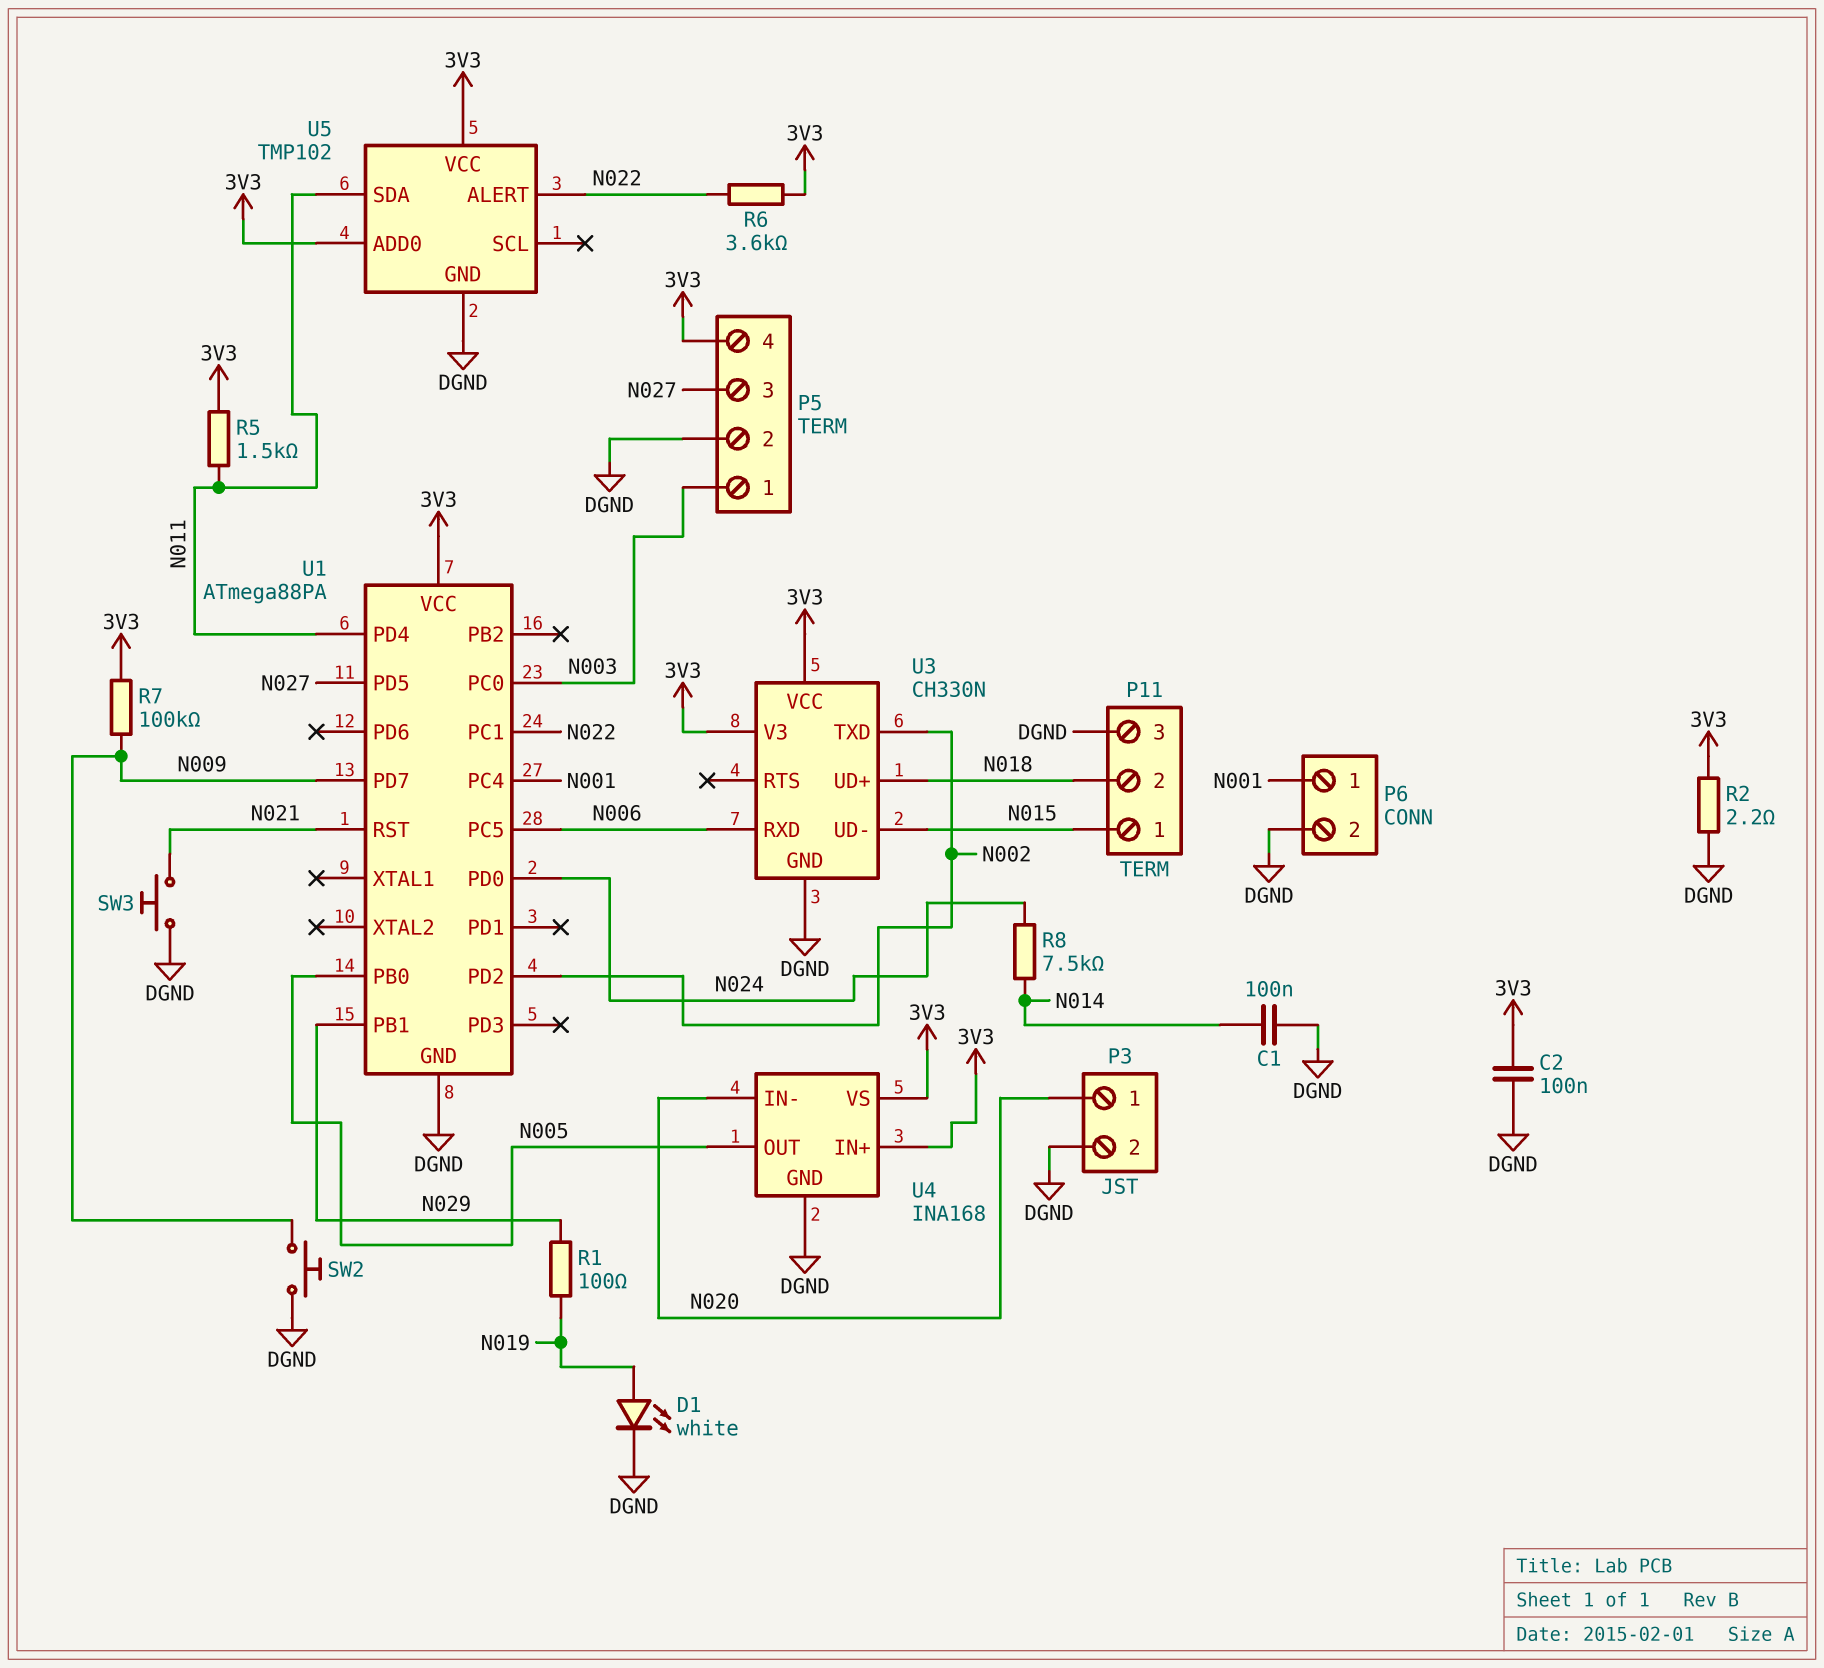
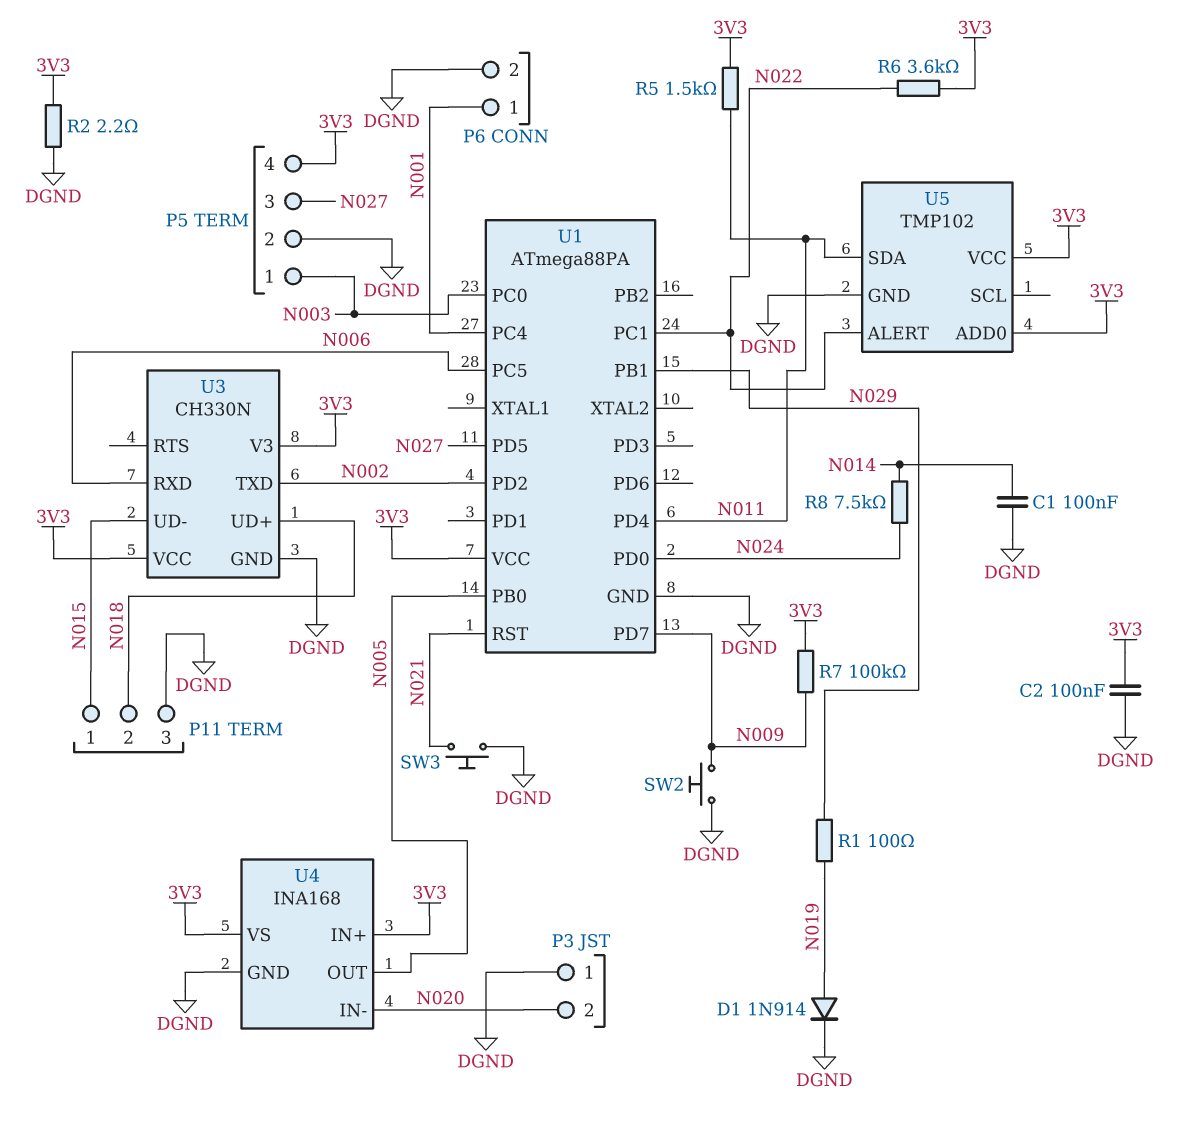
D1: LED white (A N019, K DGND) -> diode 1N914 (A N019, K DGND)
P3 pin 1: N020 -> DGND
P3 pin 2: DGND -> N020

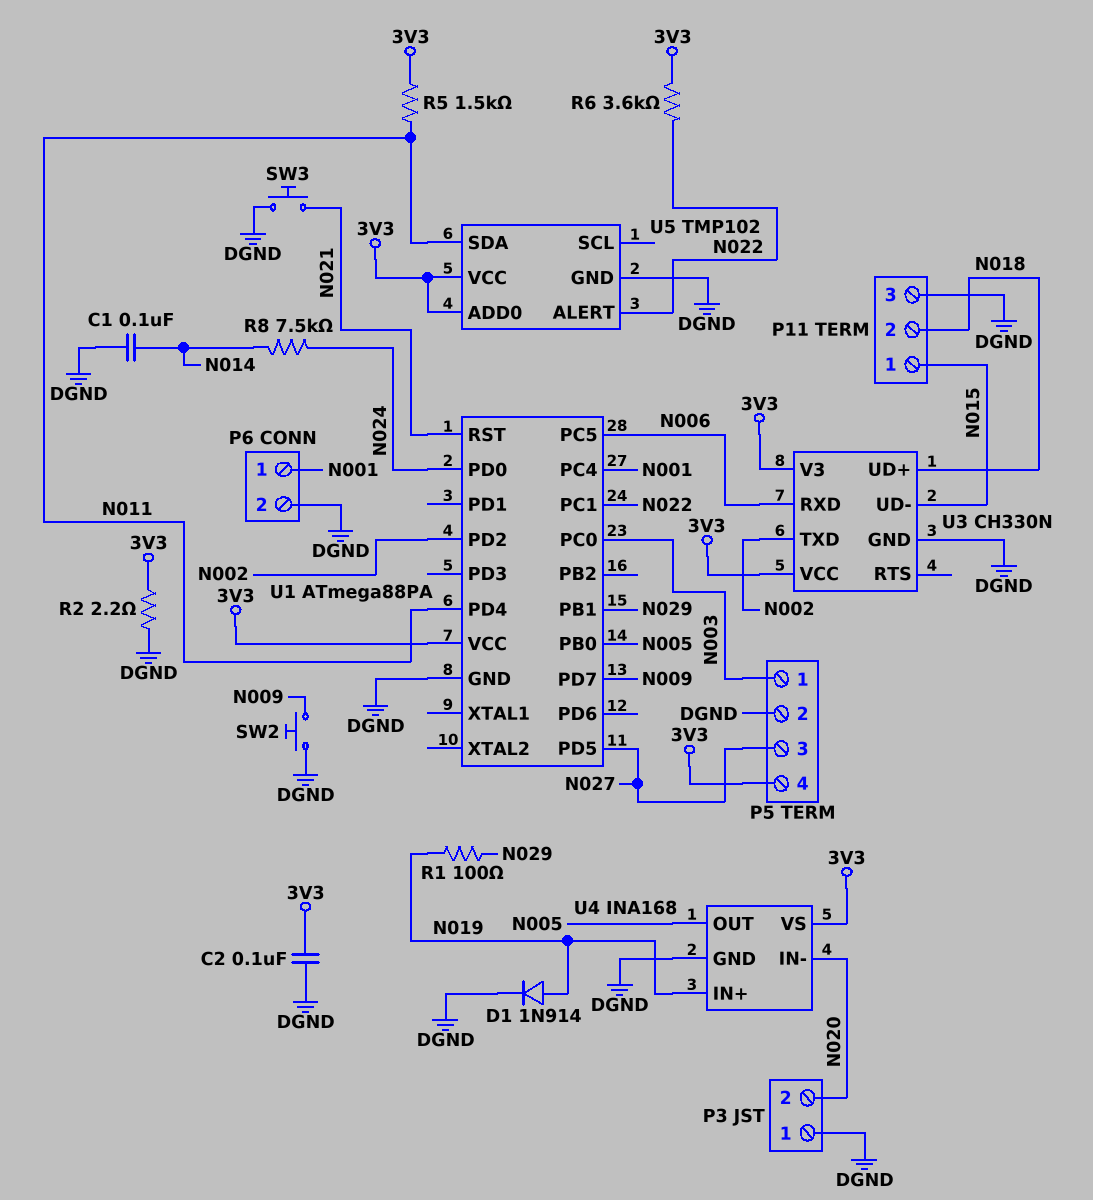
R7: 100k (3V3, N009) -> none
U4 pin IN+: 3V3 -> N019

